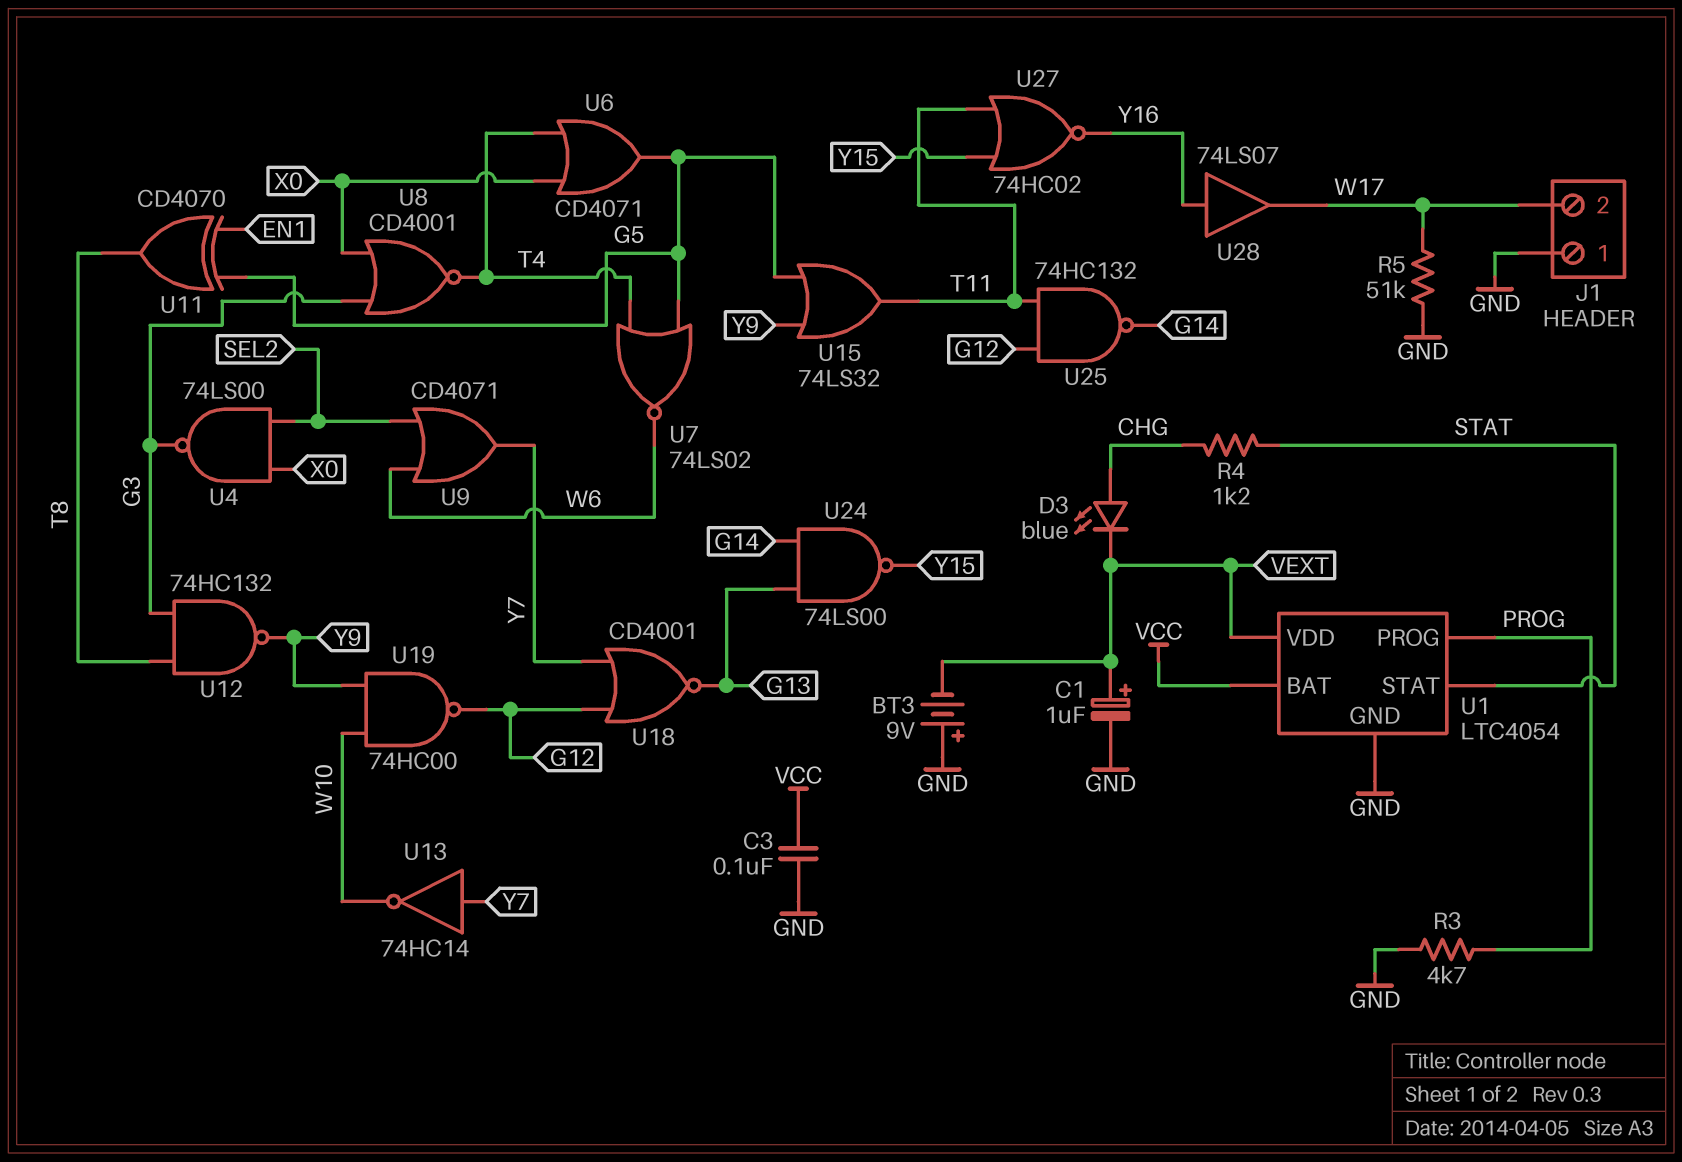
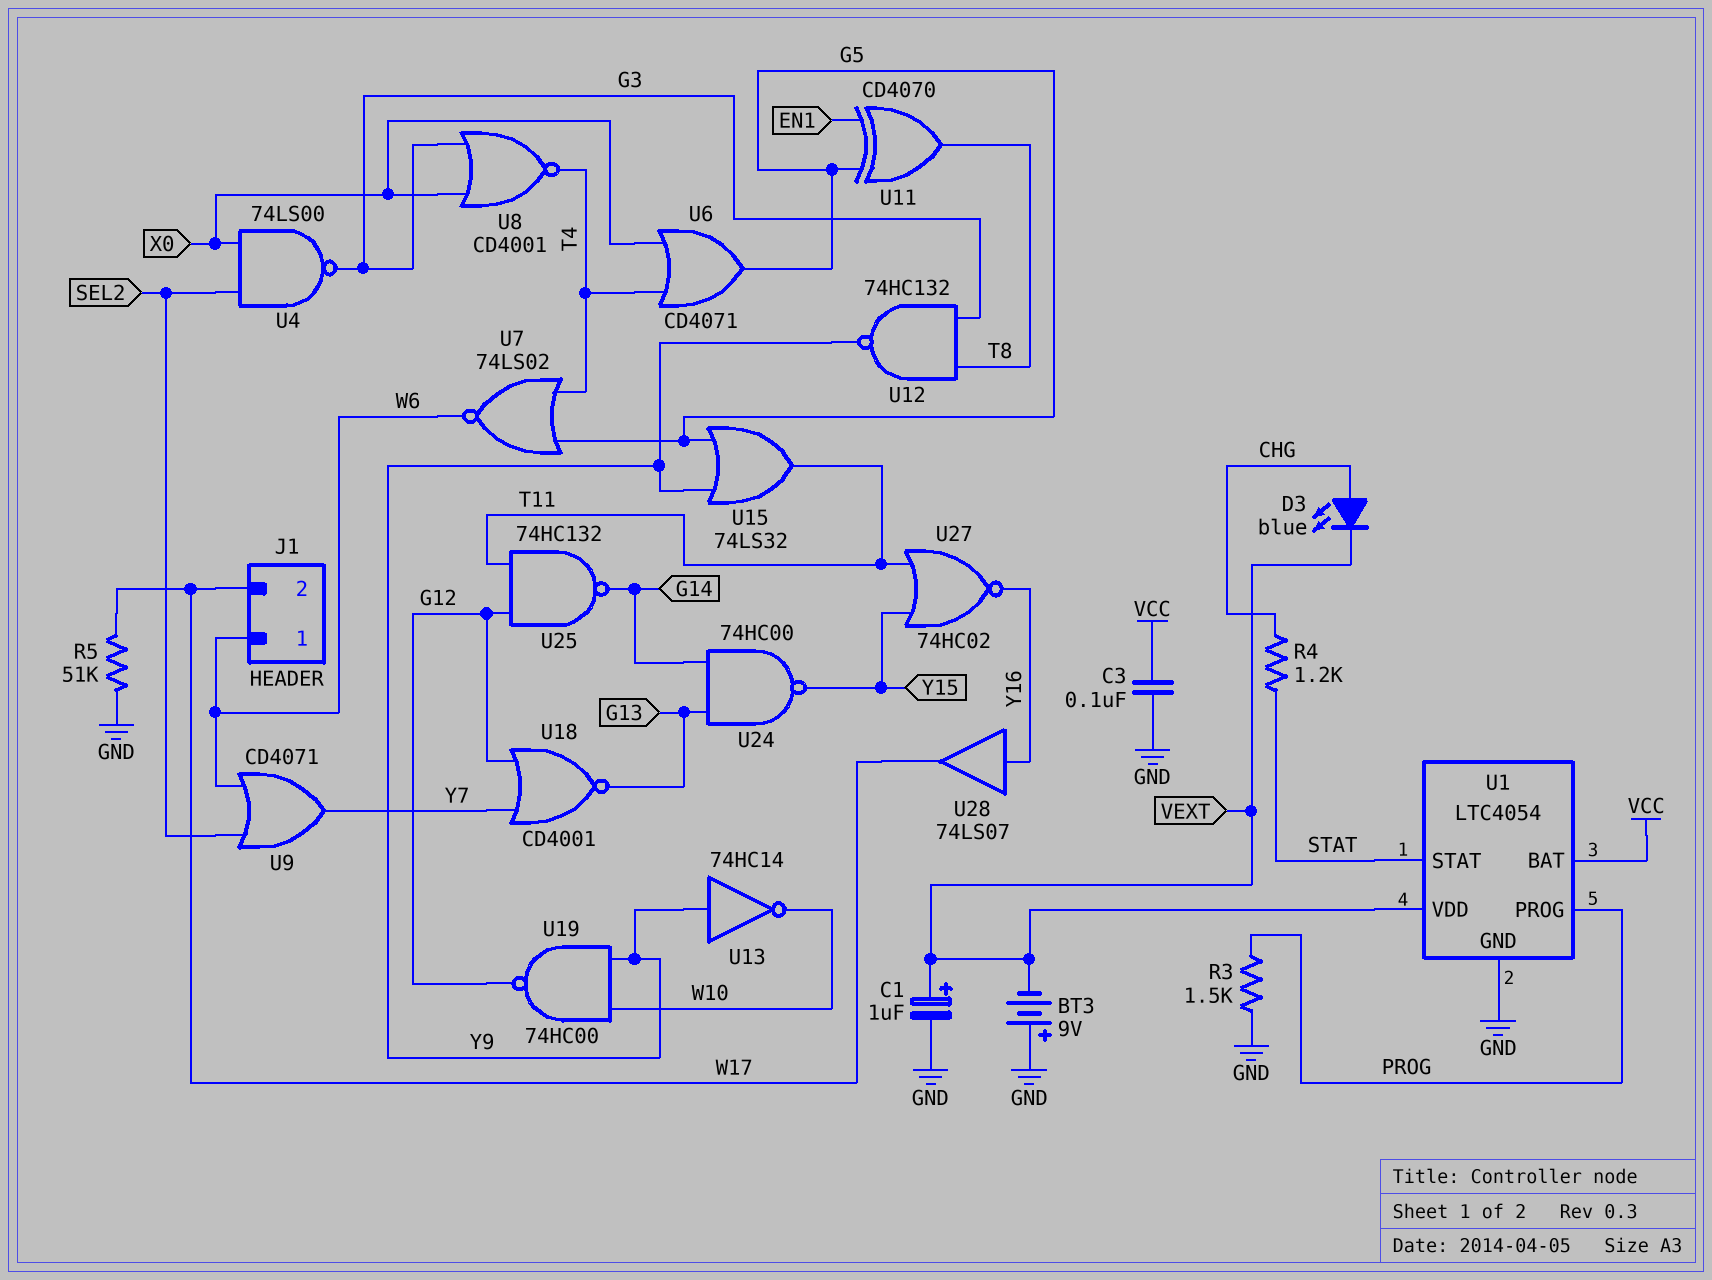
J1 pin 1: GND -> W6
R3: 4.7k (GND, PROG) -> 1.5k (GND, PROG)
U13: NOT 74HC14 (in Y7, out W10) -> NOT 74HC14 (in Y9, out W10)
U24: NAND 74LS00 (in G13, in G14, out Y15) -> NAND 74HC00 (in G13, in G14, out Y15)

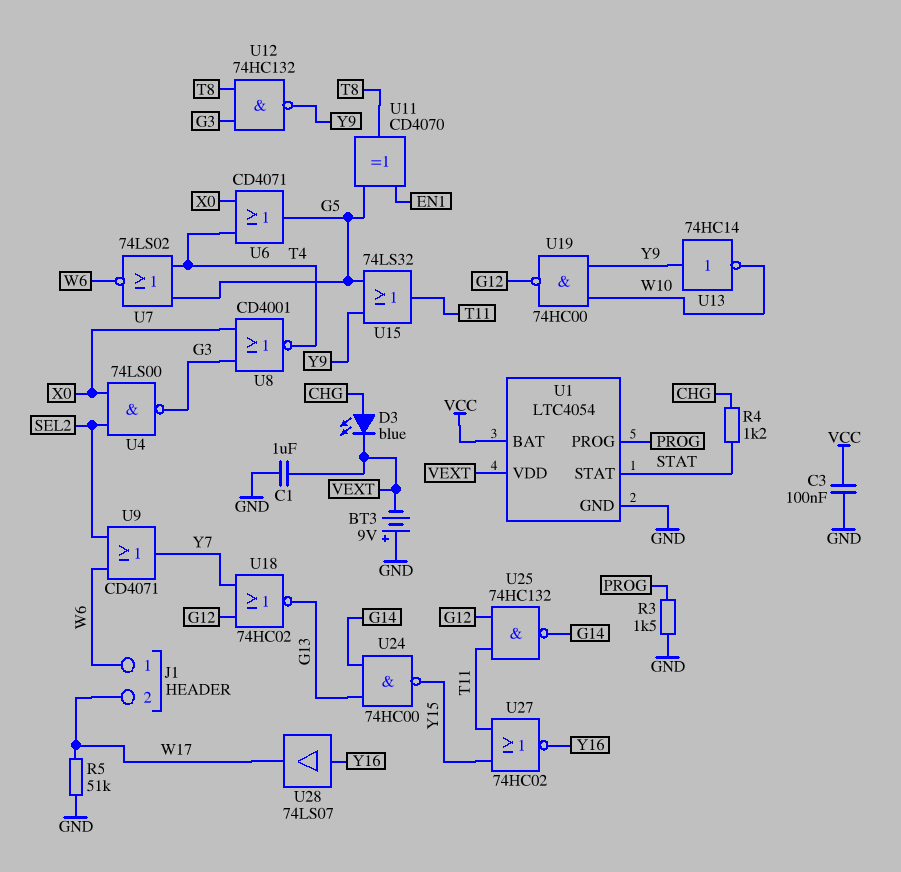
C1: 1uF (plus VEXT, minus GND) -> 1uF (GND, VEXT)
U18: NOR CD4001 (in G12, in Y7, out G13) -> NOR 74HC02 (in G12, in Y7, out G13)

